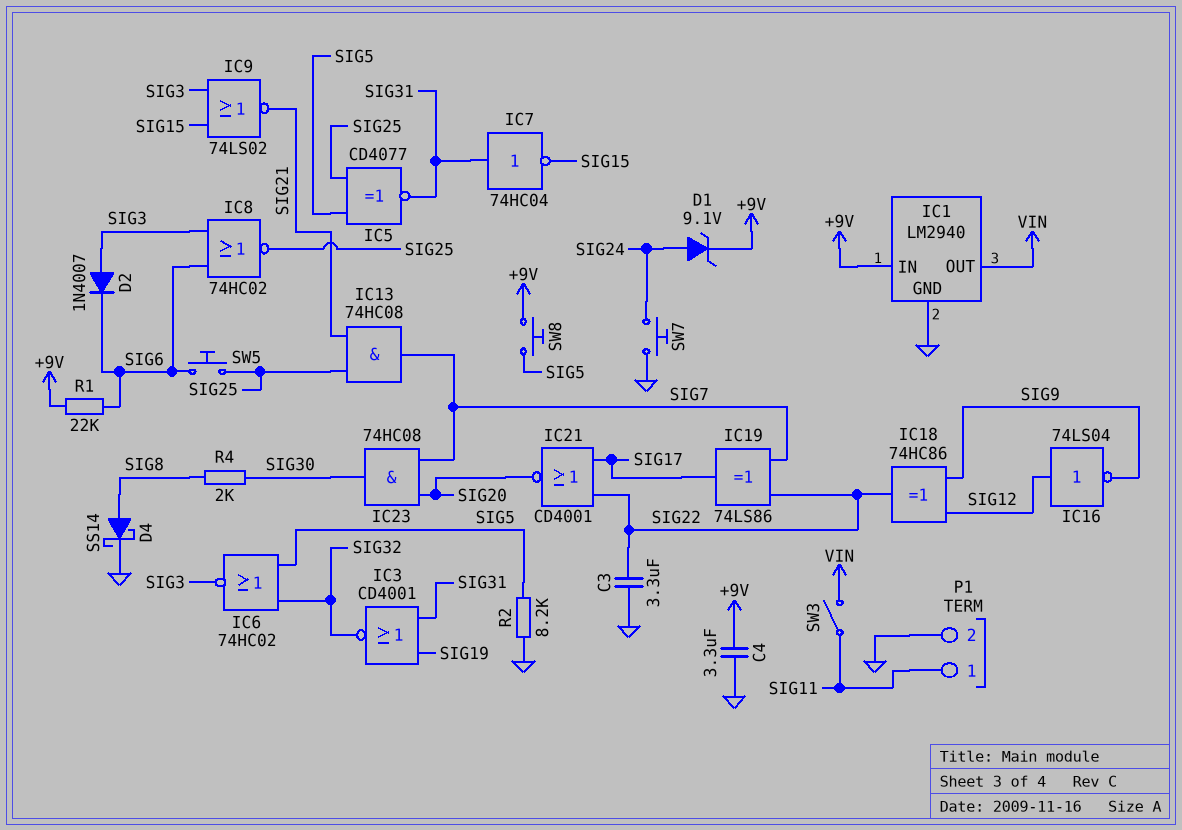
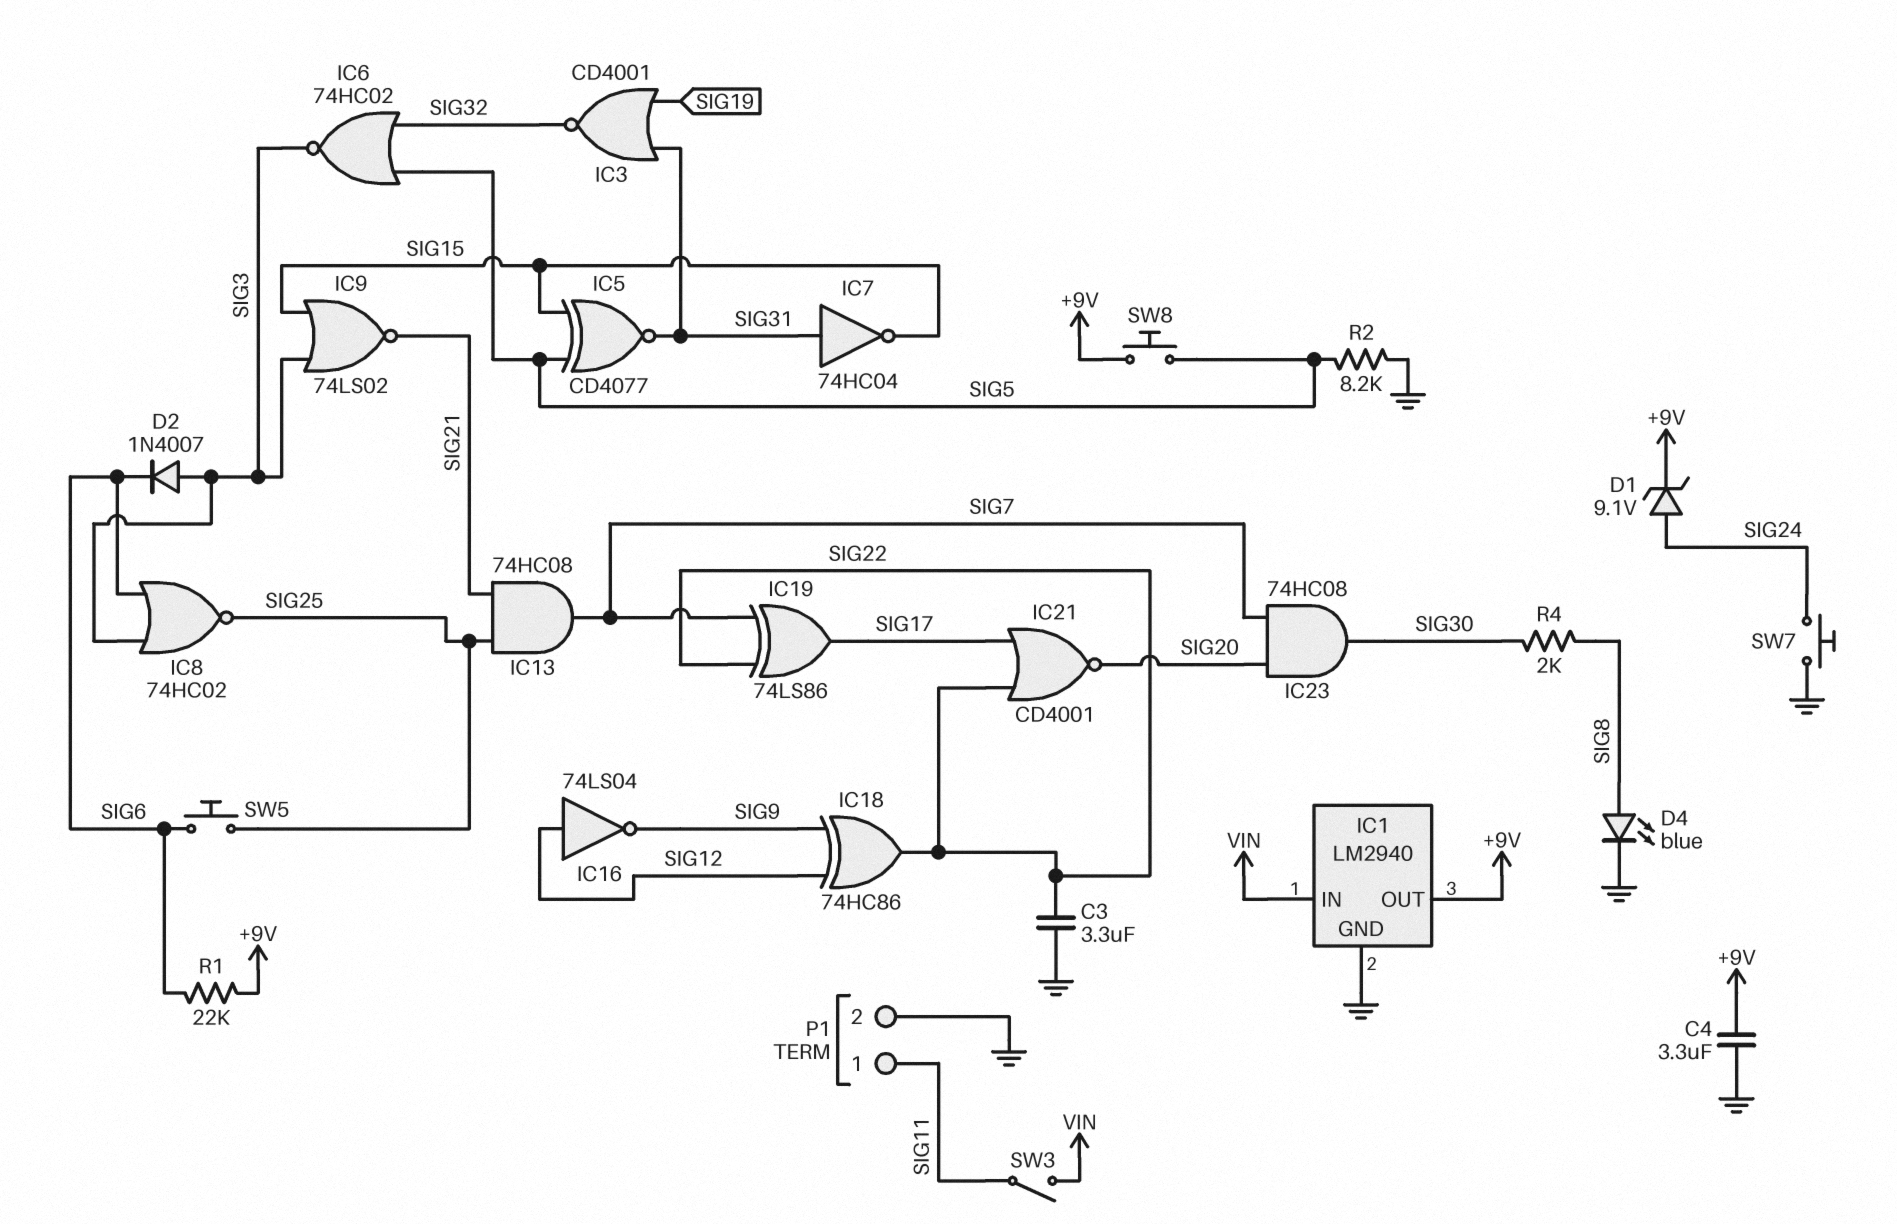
D4: schottky SS14 (A SIG8, K GND) -> LED blue (A SIG8, K GND)
IC1 pin IN: +9V -> VIN
IC1 pin OUT: VIN -> +9V
IC5: XNOR CD4077 (in SIG5, in SIG25, out SIG31) -> XNOR CD4077 (in SIG5, in SIG15, out SIG31)

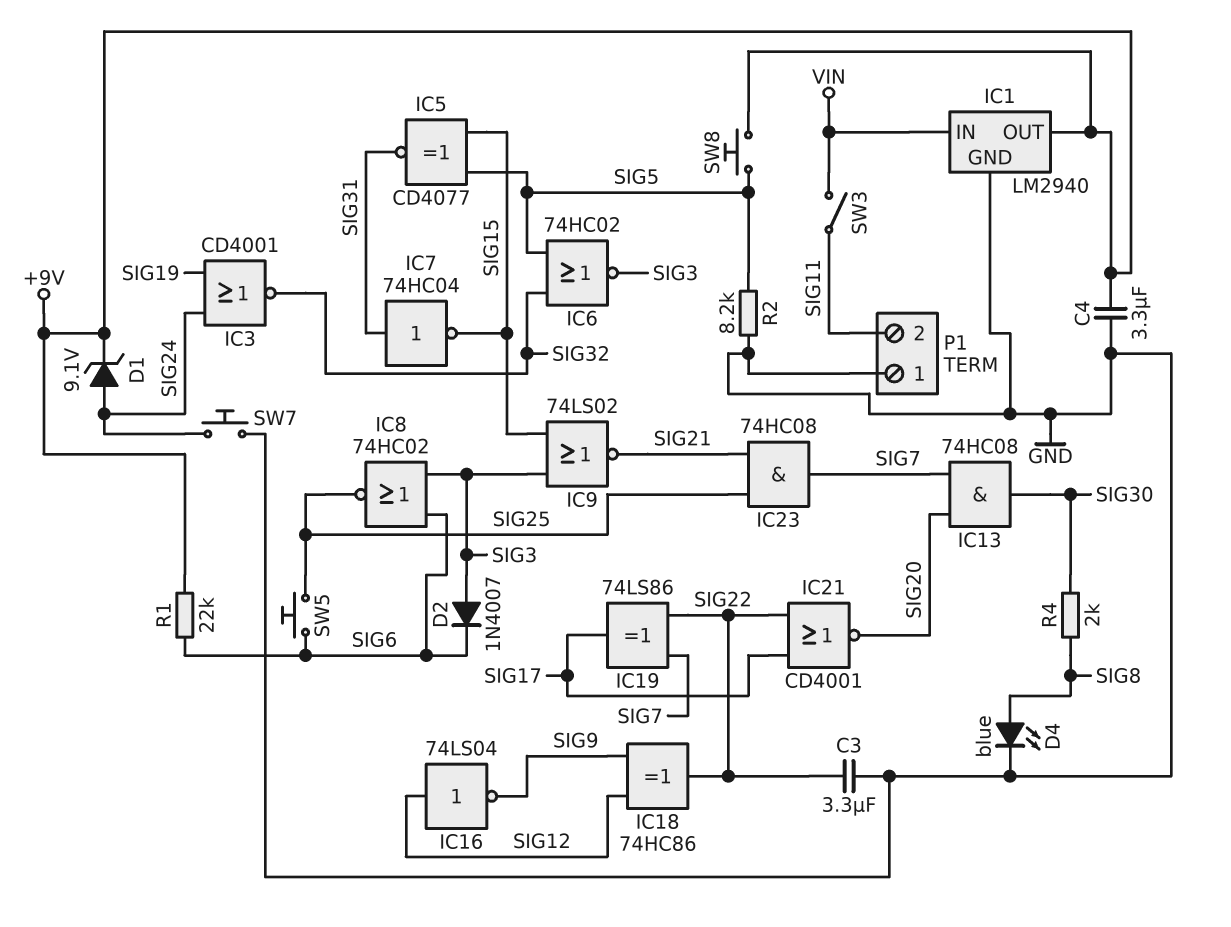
IC3: NOR CD4001 (in SIG19, in SIG31, out SIG32) -> NOR CD4001 (in SIG19, in SIG24, out SIG32)
IC13: AND 74HC08 (in SIG21, in SIG25, out SIG7) -> AND 74HC08 (in SIG7, in SIG20, out SIG30)
IC23: AND 74HC08 (in SIG7, in SIG20, out SIG30) -> AND 74HC08 (in SIG21, in SIG25, out SIG7)
P1 pin 1: SIG11 -> GND
P1 pin 2: GND -> SIG11

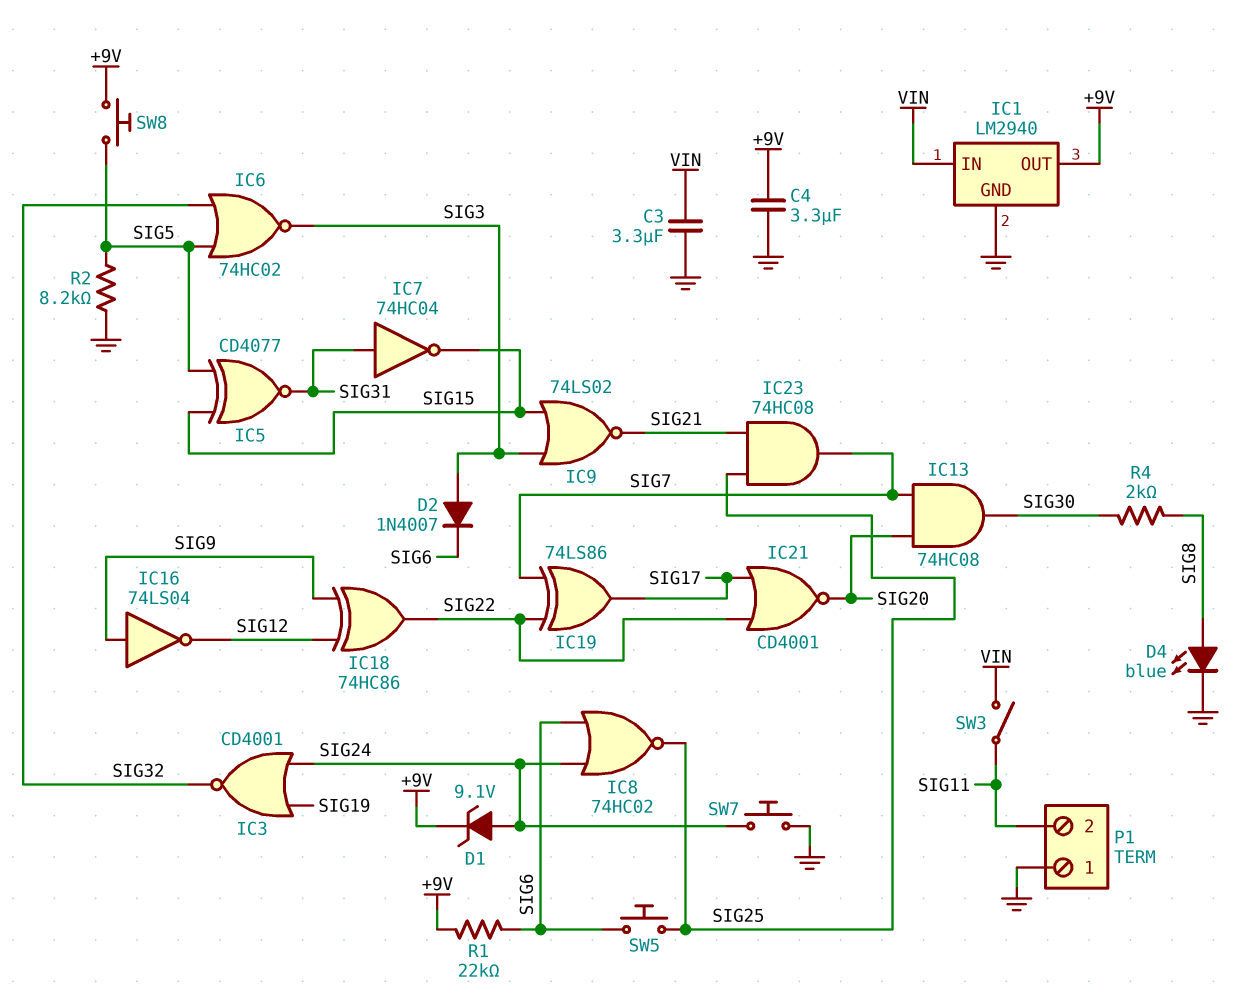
C3: 3.3uF (GND, SIG22) -> 3.3uF (GND, VIN)
IC8: NOR 74HC02 (in SIG3, in SIG6, out SIG25) -> NOR 74HC02 (in SIG6, in SIG24, out SIG25)
IC16: NOT 74LS04 (in SIG12, out SIG9) -> NOT 74LS04 (in SIG9, out SIG12)

